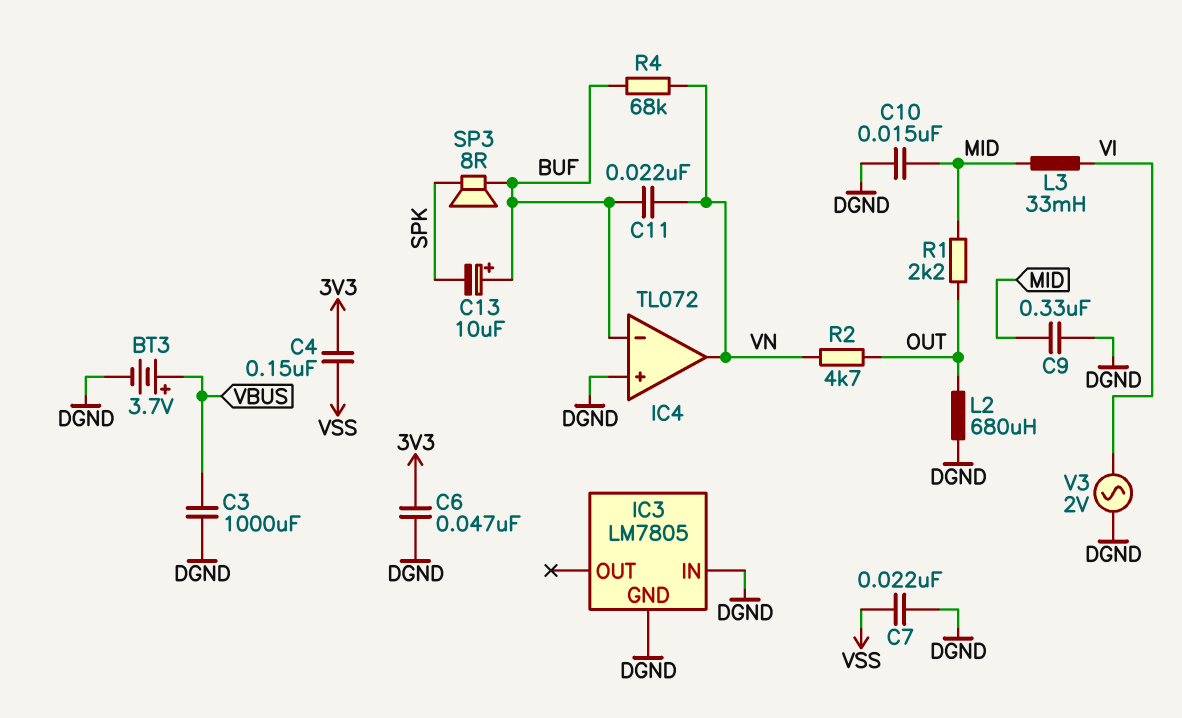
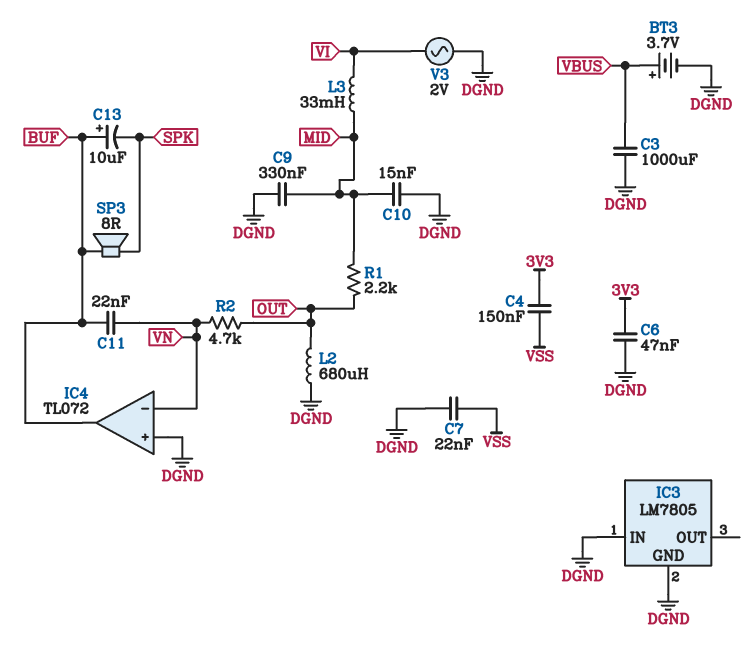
IC4 pin in-: BUF -> VN
IC4 pin out: VN -> BUF
R4: 68k (BUF, VN) -> none

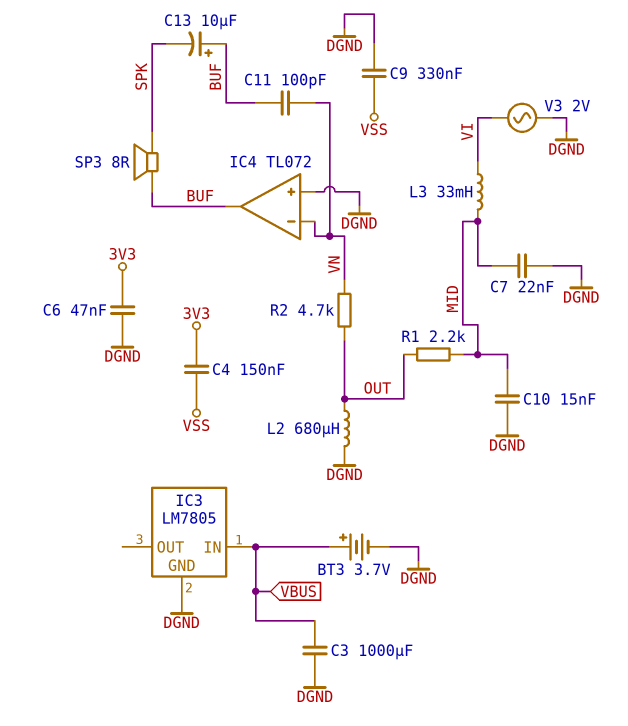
C7: 22nF (DGND, VSS) -> 22nF (DGND, MID)
C9: 330nF (DGND, MID) -> 330nF (DGND, VSS)
C11: 22nF (BUF, VN) -> 100pF (BUF, VN)
IC3 pin IN: DGND -> VBUS

